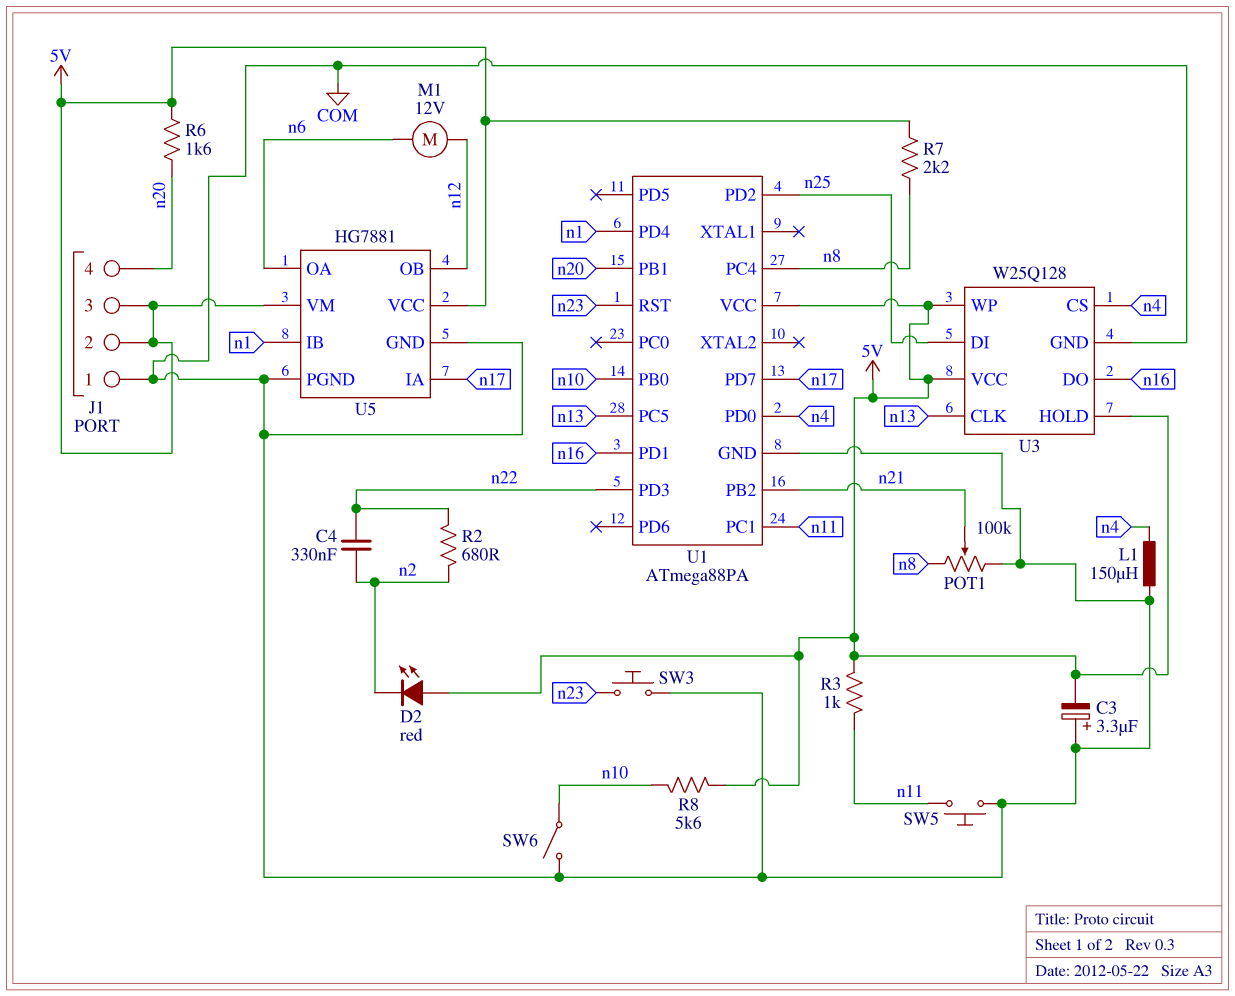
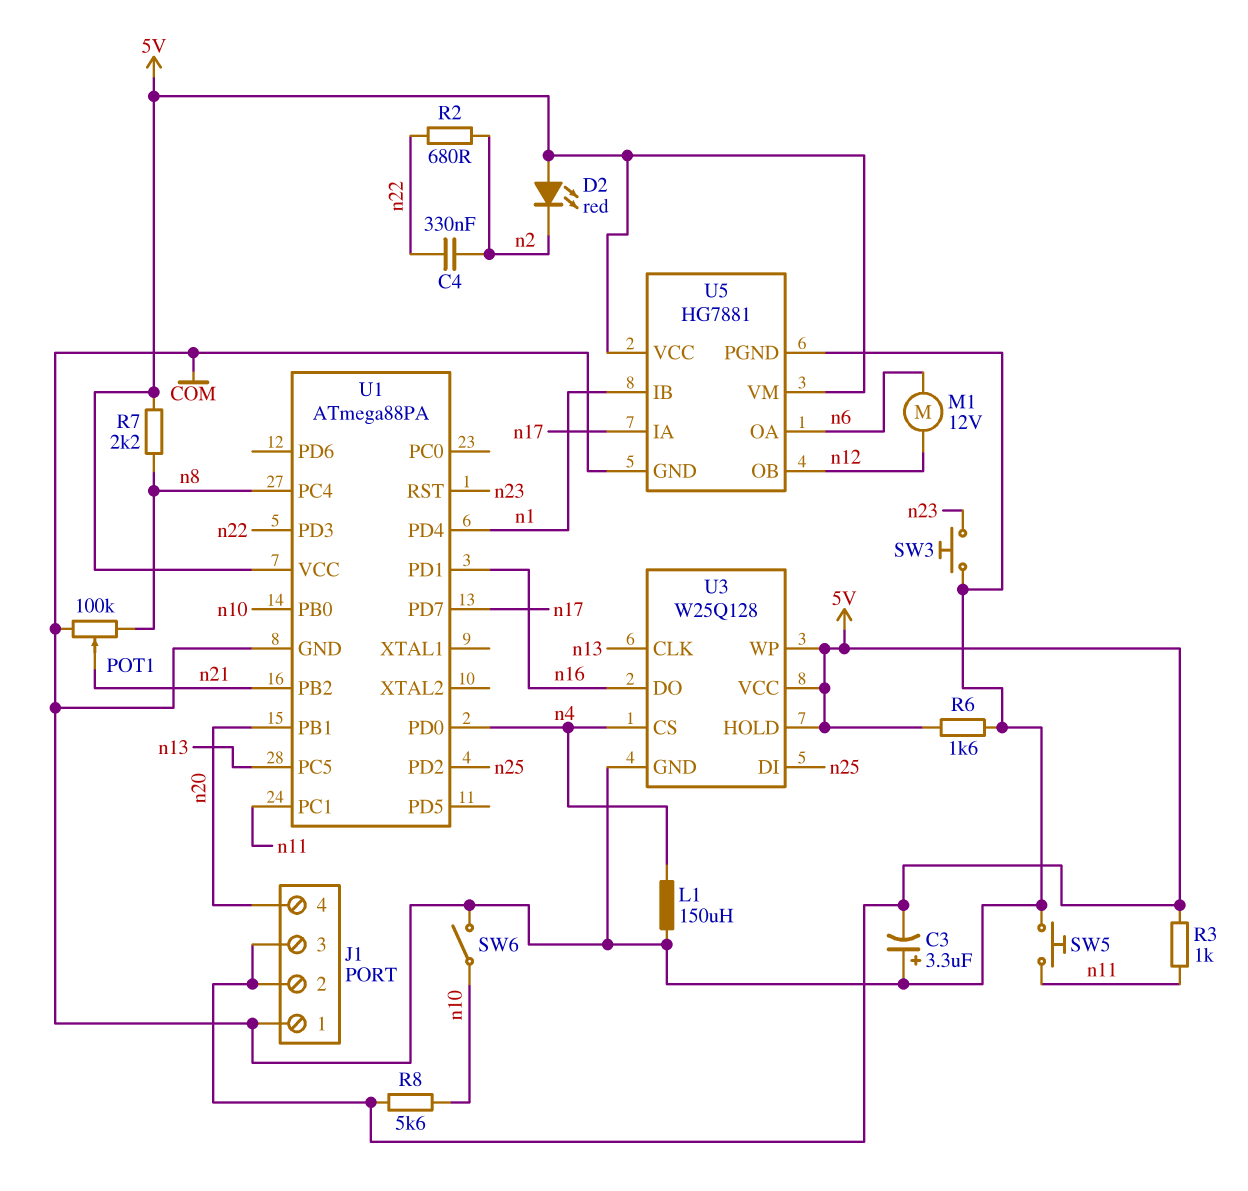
R6: 1.6k (5V, n20) -> 1.6k (5V, COM)

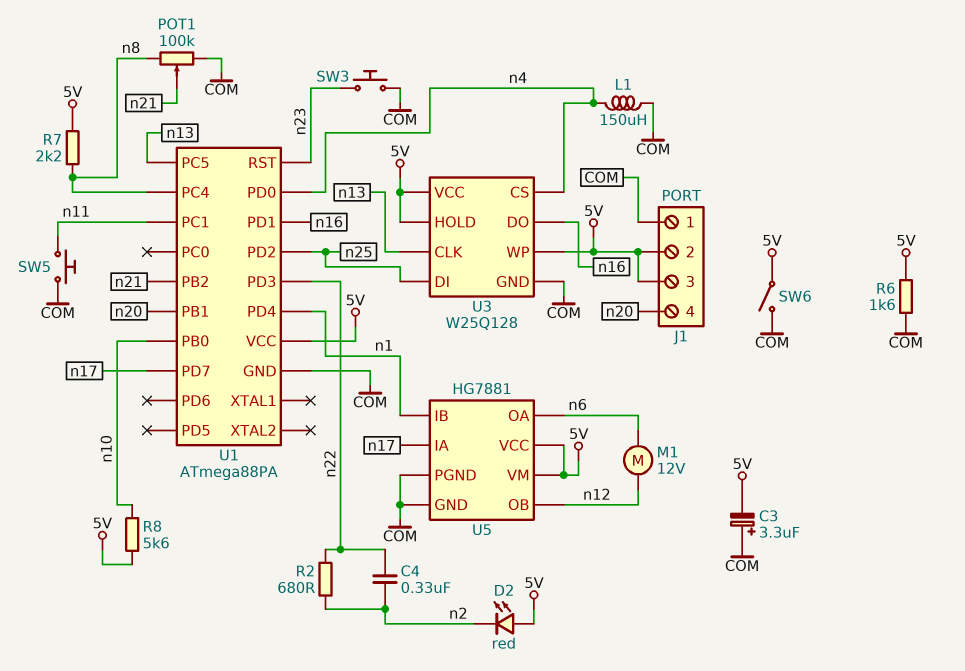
R3: 1k (5V, n11) -> none
SW6: switch (COM, n10) -> switch (5V, COM)

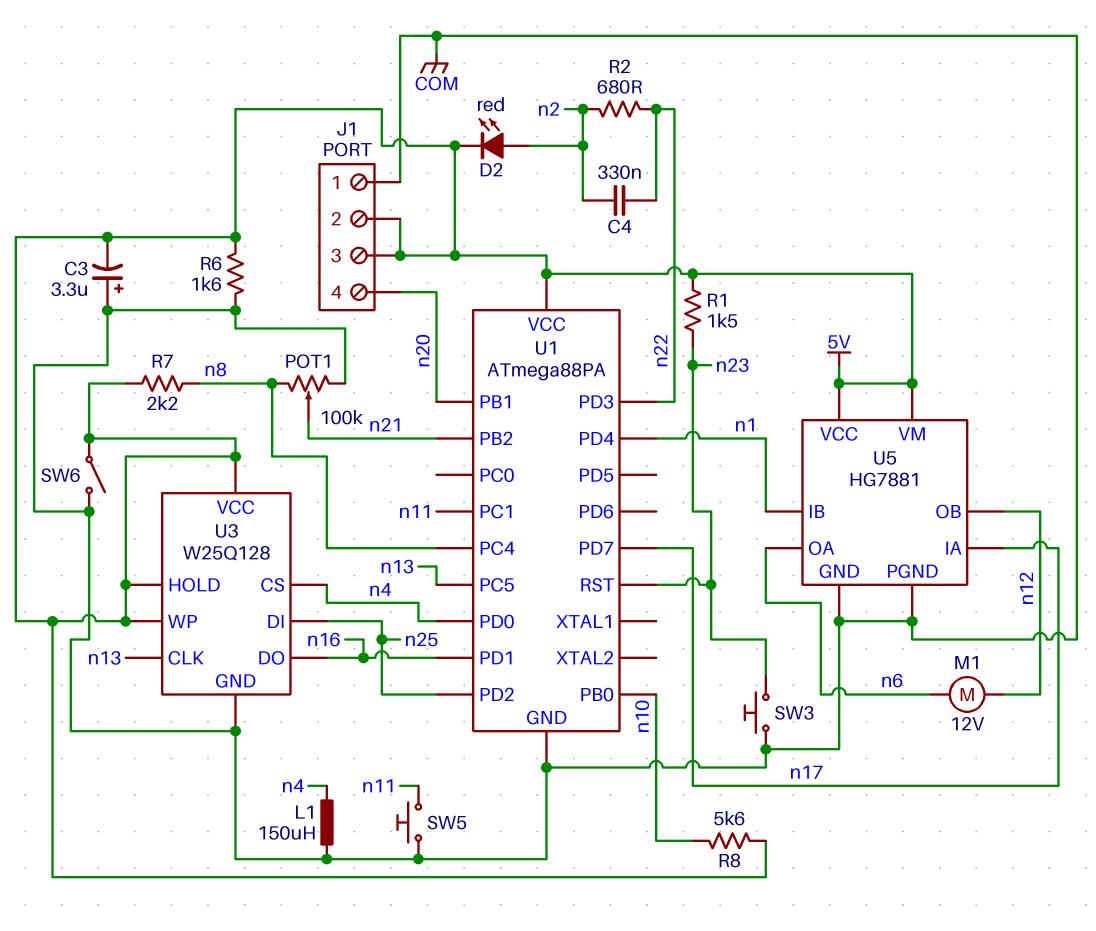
D2: LED red (A 5V, K n2) -> LED red (A n2, K 5V)
R1: none -> 1.5k (5V, n23)

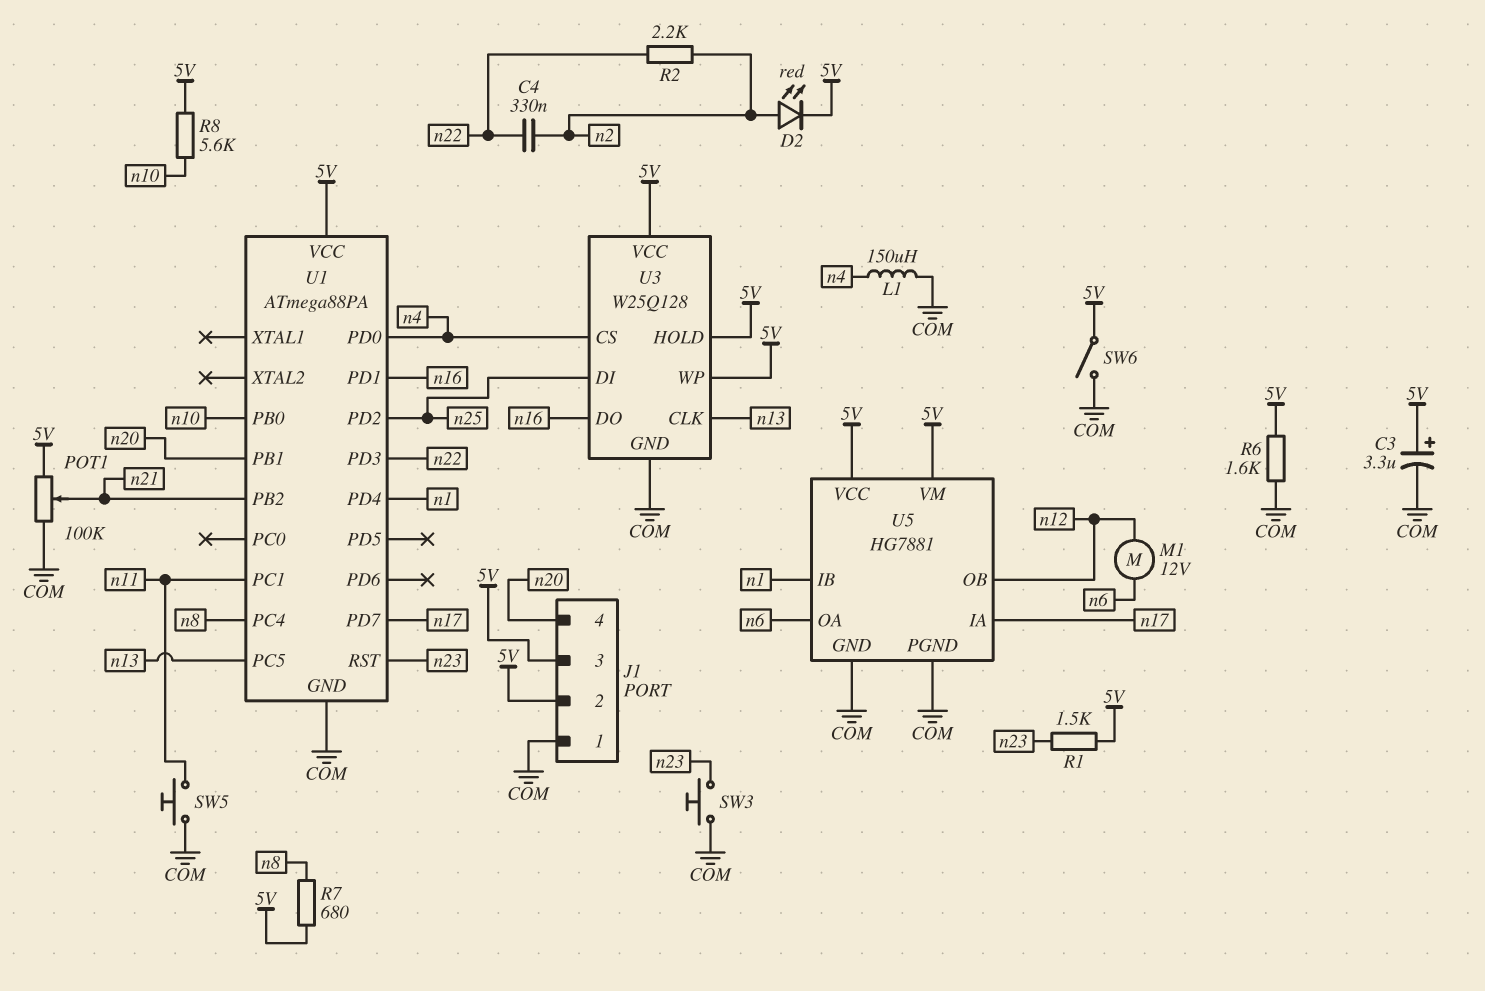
C3: 3.3uF (plus COM, minus 5V) -> 3.3uF (plus 5V, minus COM)
POT1: 100k (COM, n8, wiper n21) -> 100k (5V, COM, wiper n21)
R2: 680 (n2, n22) -> 2.2k (n2, n22)
R7: 2.2k (5V, n8) -> 680 (5V, n8)

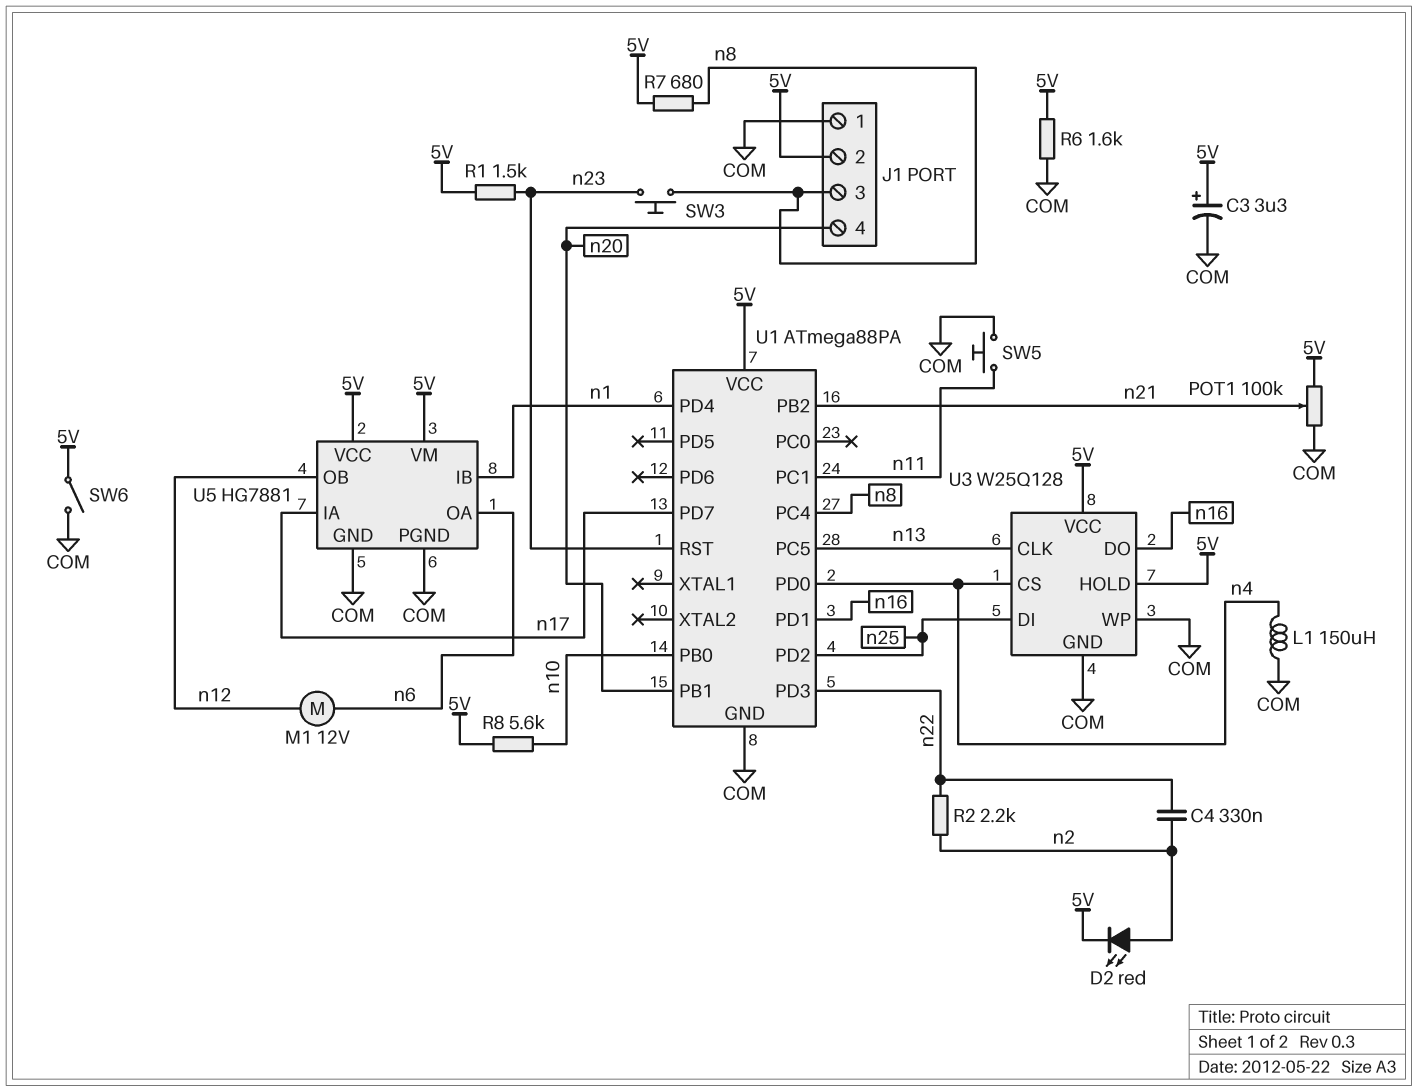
J1 pin 3: 5V -> n8
SW3: button (COM, n23) -> button (n8, n23)
U3 pin WP: 5V -> COM

